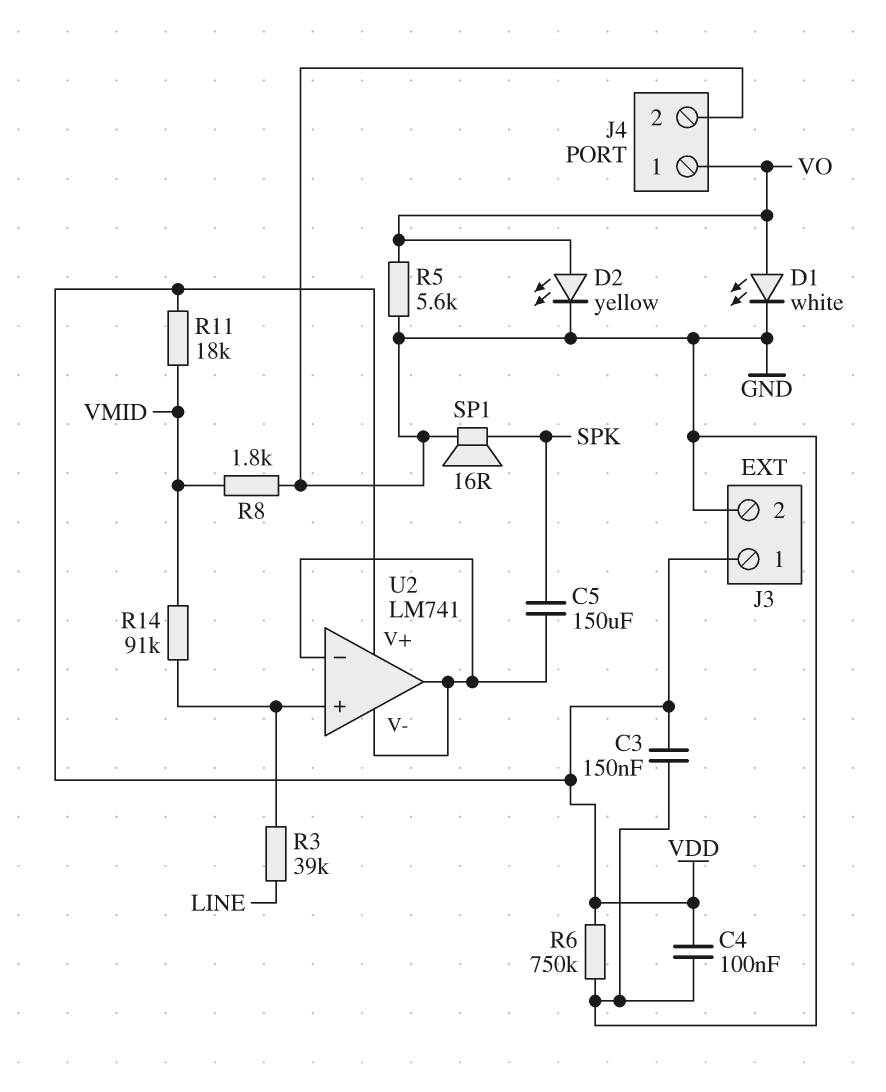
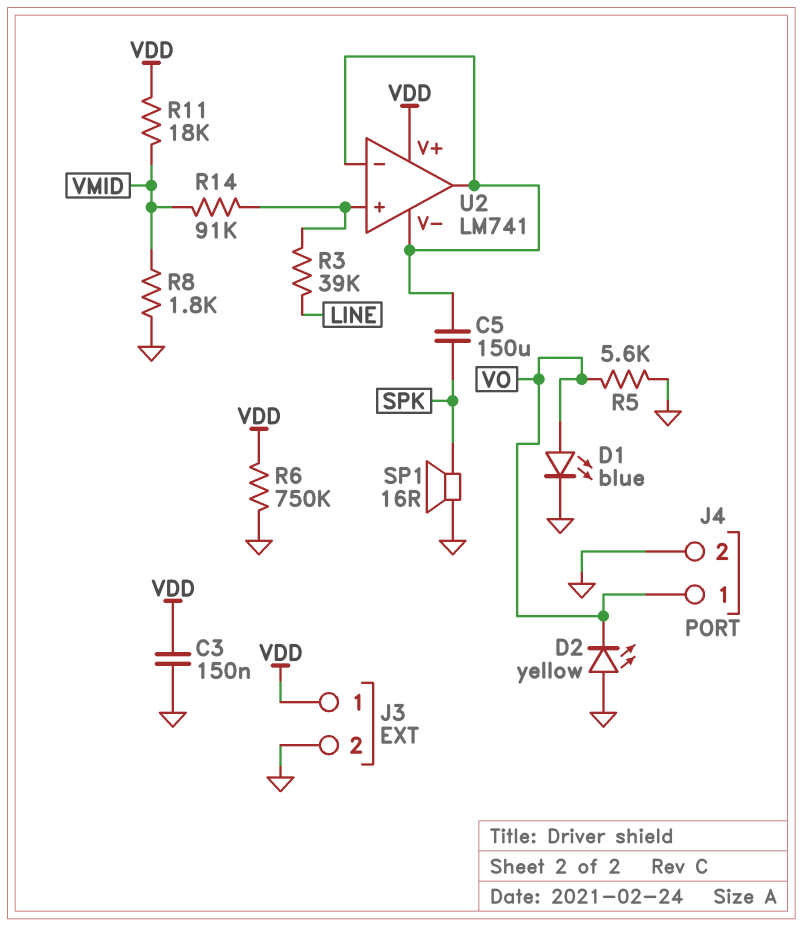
C4: 100nF (GND, VDD) -> none
D1: LED white (A VO, K GND) -> LED blue (A VO, K GND)
D2: LED yellow (A VO, K GND) -> LED yellow (A GND, K VO)

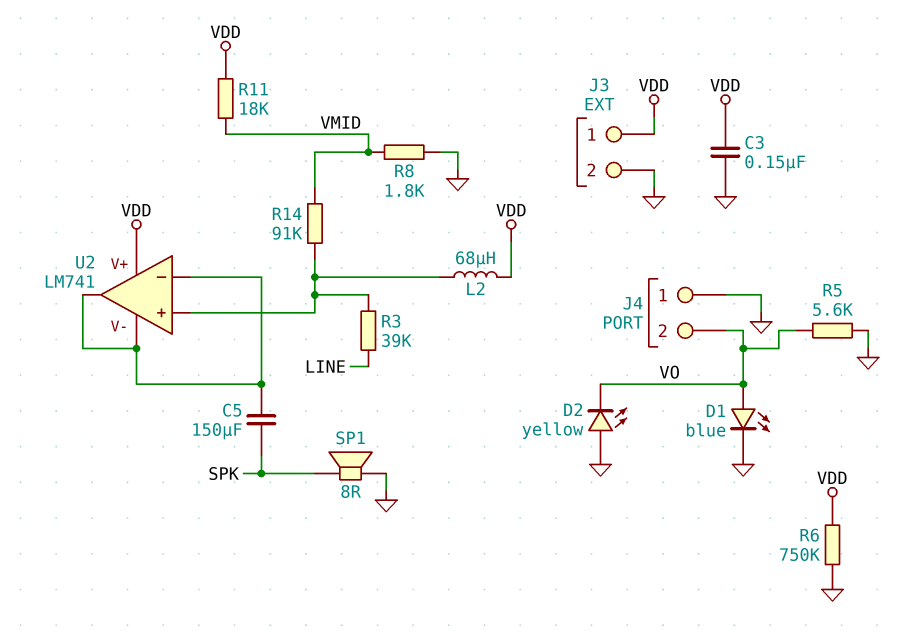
J4 pin 1: VO -> GND
J4 pin 2: GND -> VO
L2: none -> 68uH (U2/in+, VDD)
SP1: speaker 16R (GND, SPK) -> speaker 8R (GND, SPK)

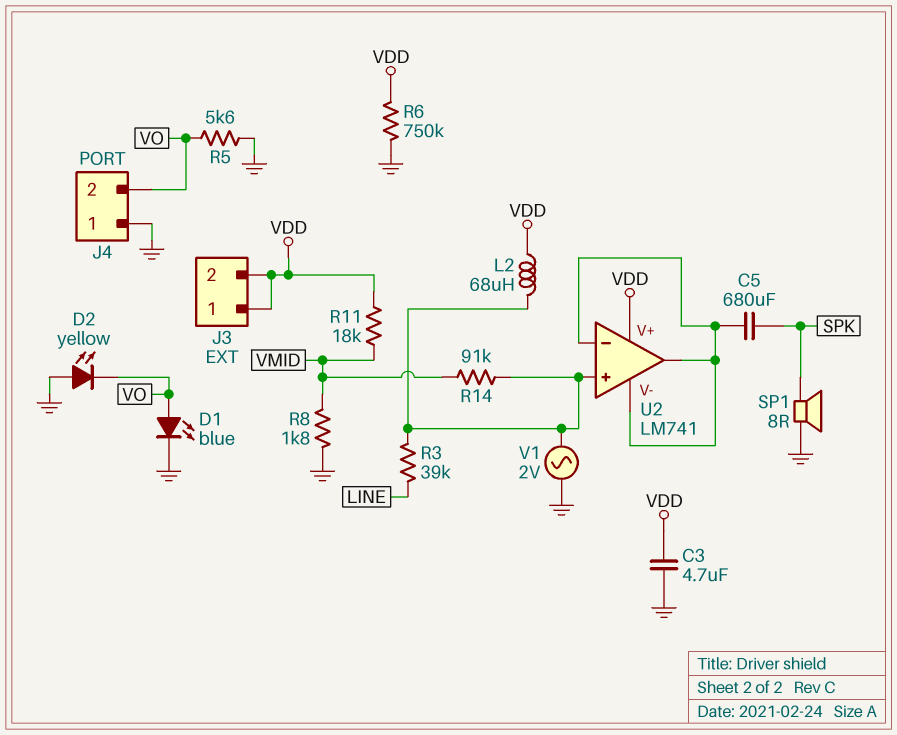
C3: 150nF (GND, VDD) -> 4.7uF (GND, VDD)
C5: 150uF (SPK, U2/V-) -> 680uF (SPK, U2/V-)
J3 pin 2: GND -> VDD
V1: none -> AC 2V (GND, U2/in+)

